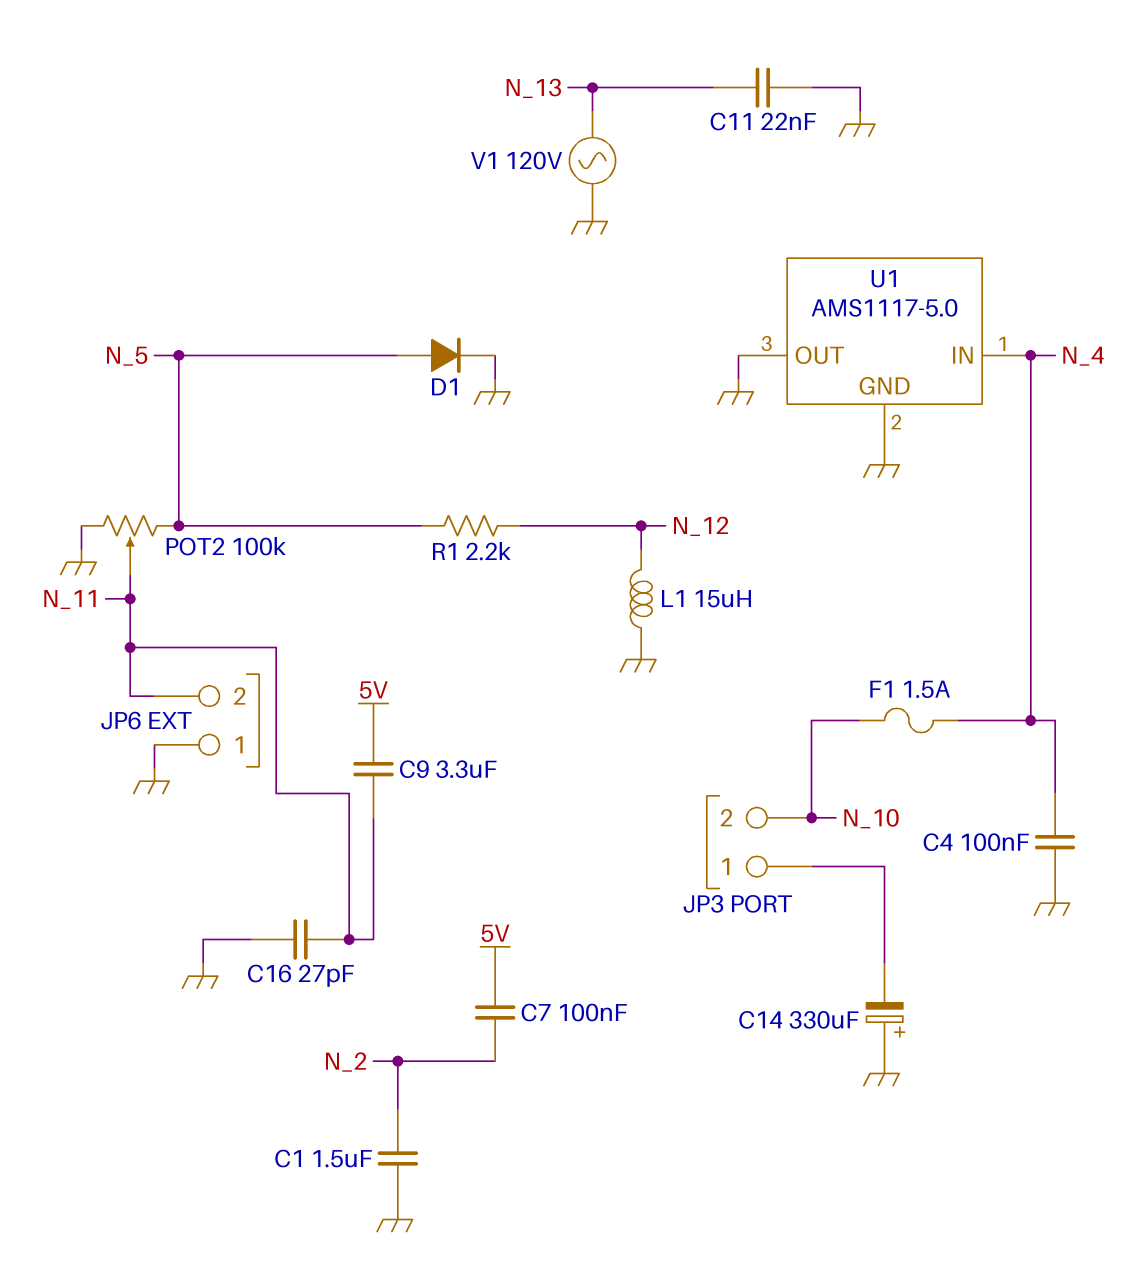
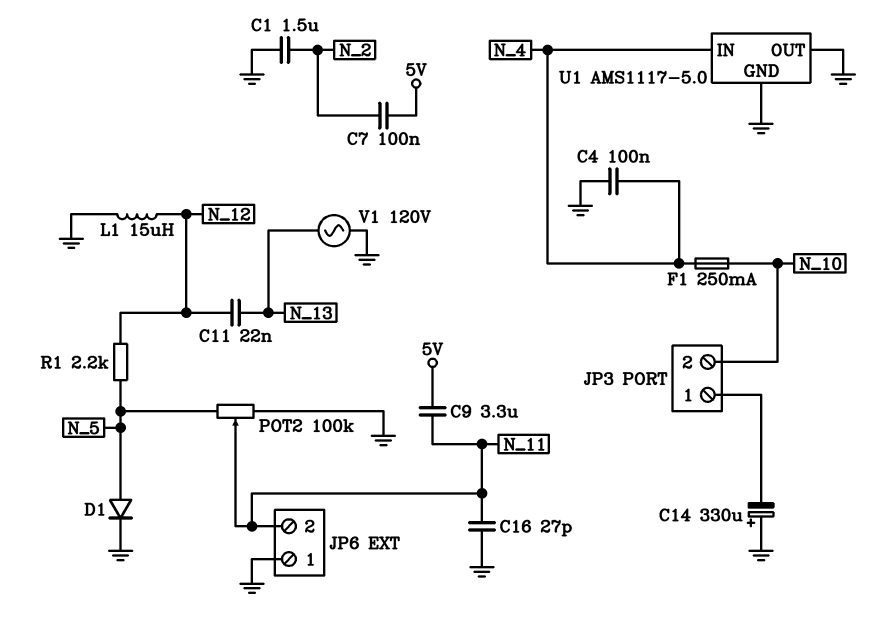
C11: 22nF (GND, N_13) -> 22nF (N_12, N_13)
F1: 1.5A (N_4, N_10) -> 250mA (N_4, N_10)

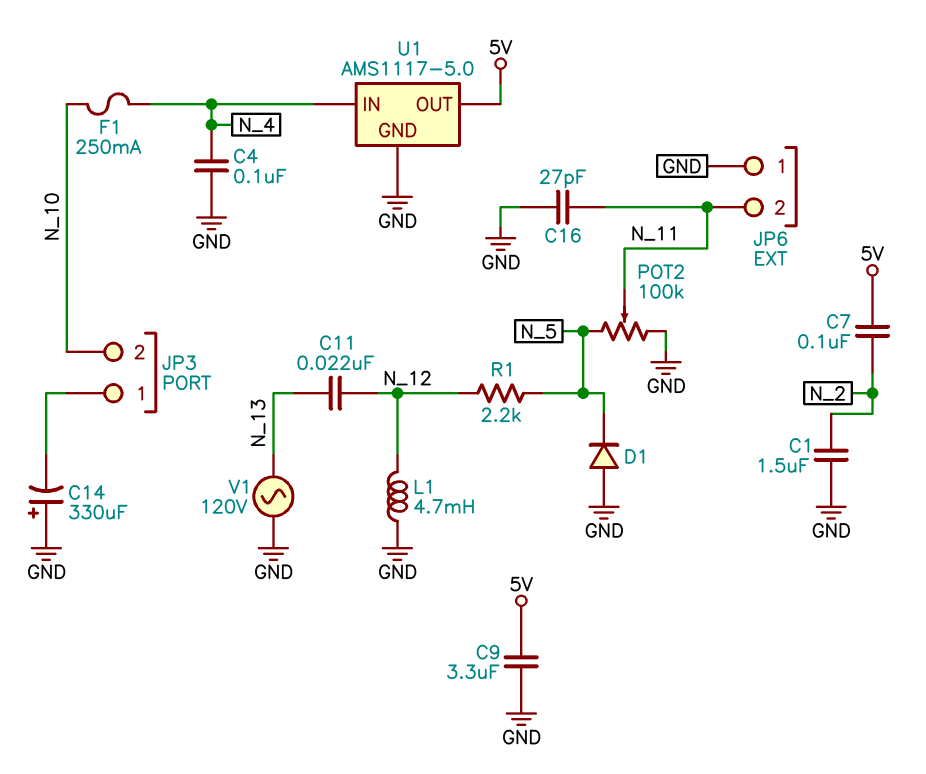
C9: 3.3uF (5V, N_11) -> 3.3uF (5V, GND)
D1: diode (A N_5, K GND) -> diode (A GND, K N_5)
L1: 15uH (GND, N_12) -> 4.7mH (GND, N_12)
U1 pin OUT: GND -> 5V

